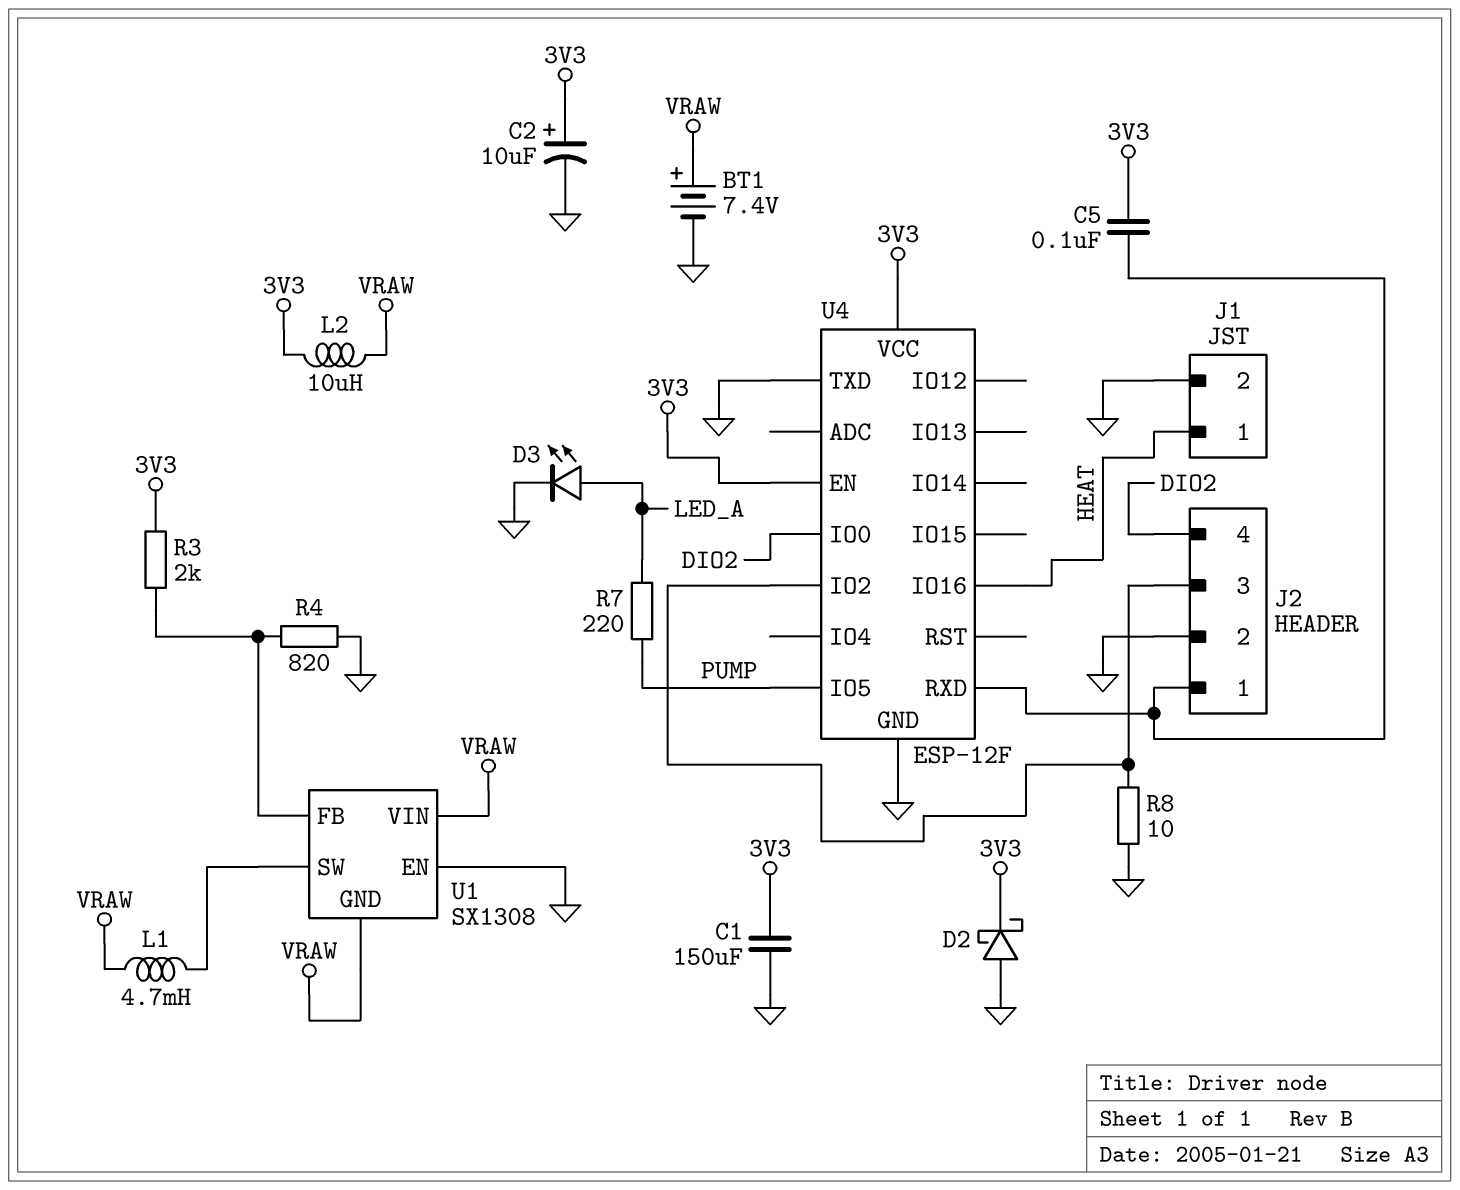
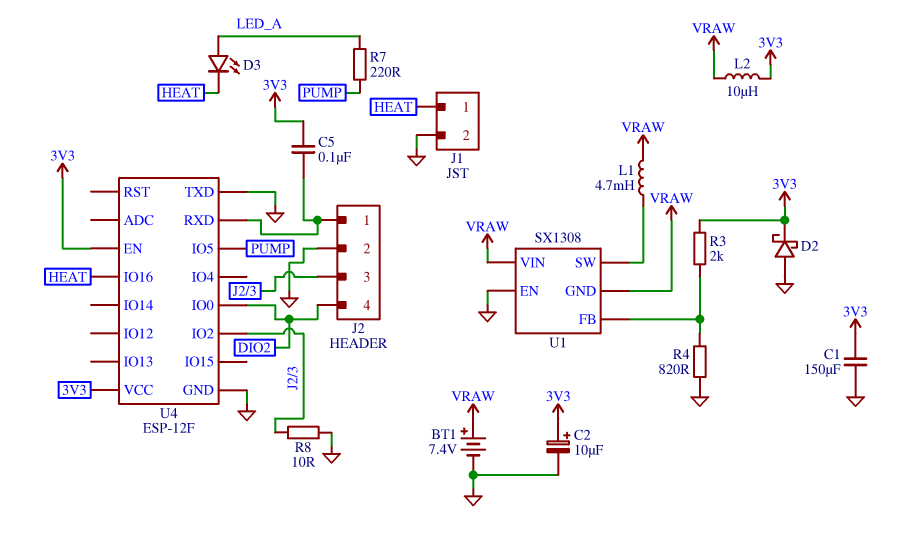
D3: LED (A LED_A, K GND) -> LED (A LED_A, K HEAT)

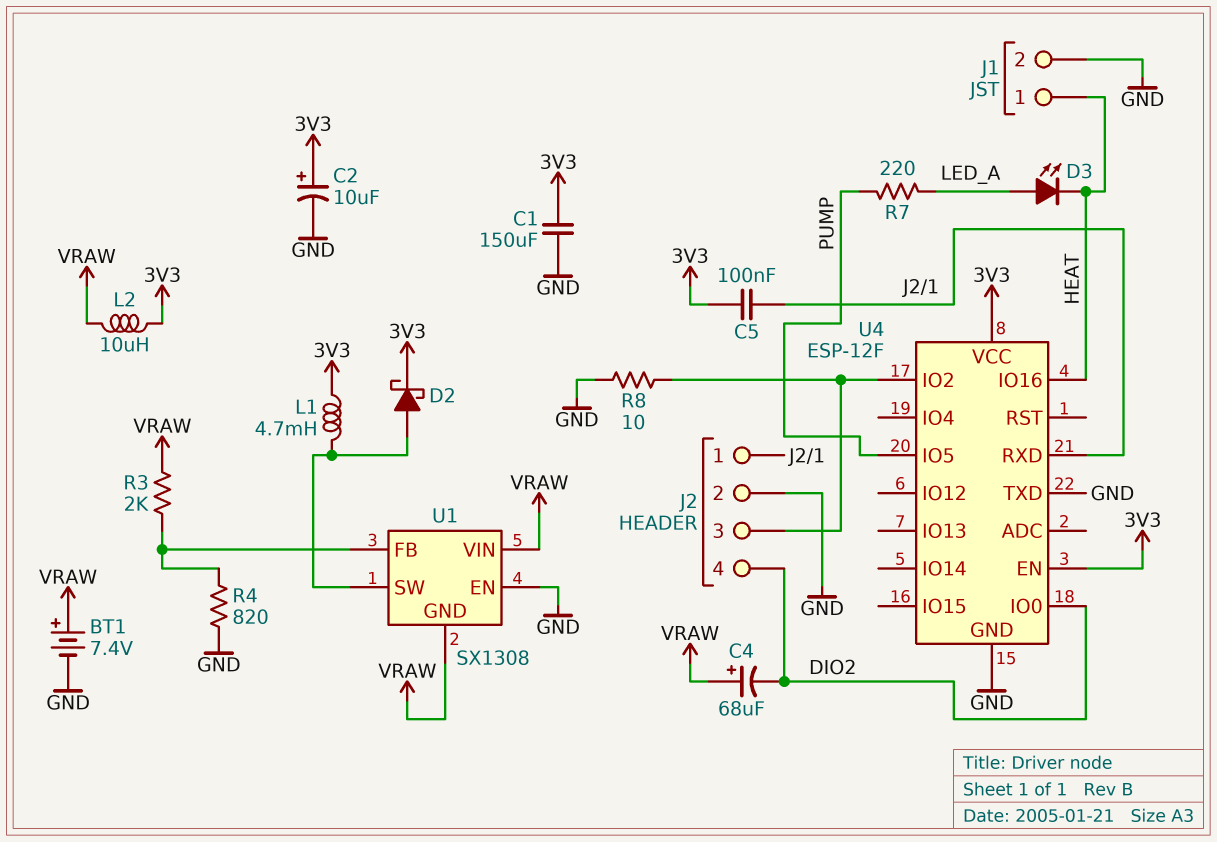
C4: none -> 68uF (plus VRAW, minus DIO2)
D2: schottky (A GND, K 3V3) -> schottky (A U1/SW, K 3V3)
L1: 4.7mH (U1/SW, VRAW) -> 4.7mH (3V3, U1/SW)
R3: 2k (3V3, U1/FB) -> 2k (U1/FB, VRAW)

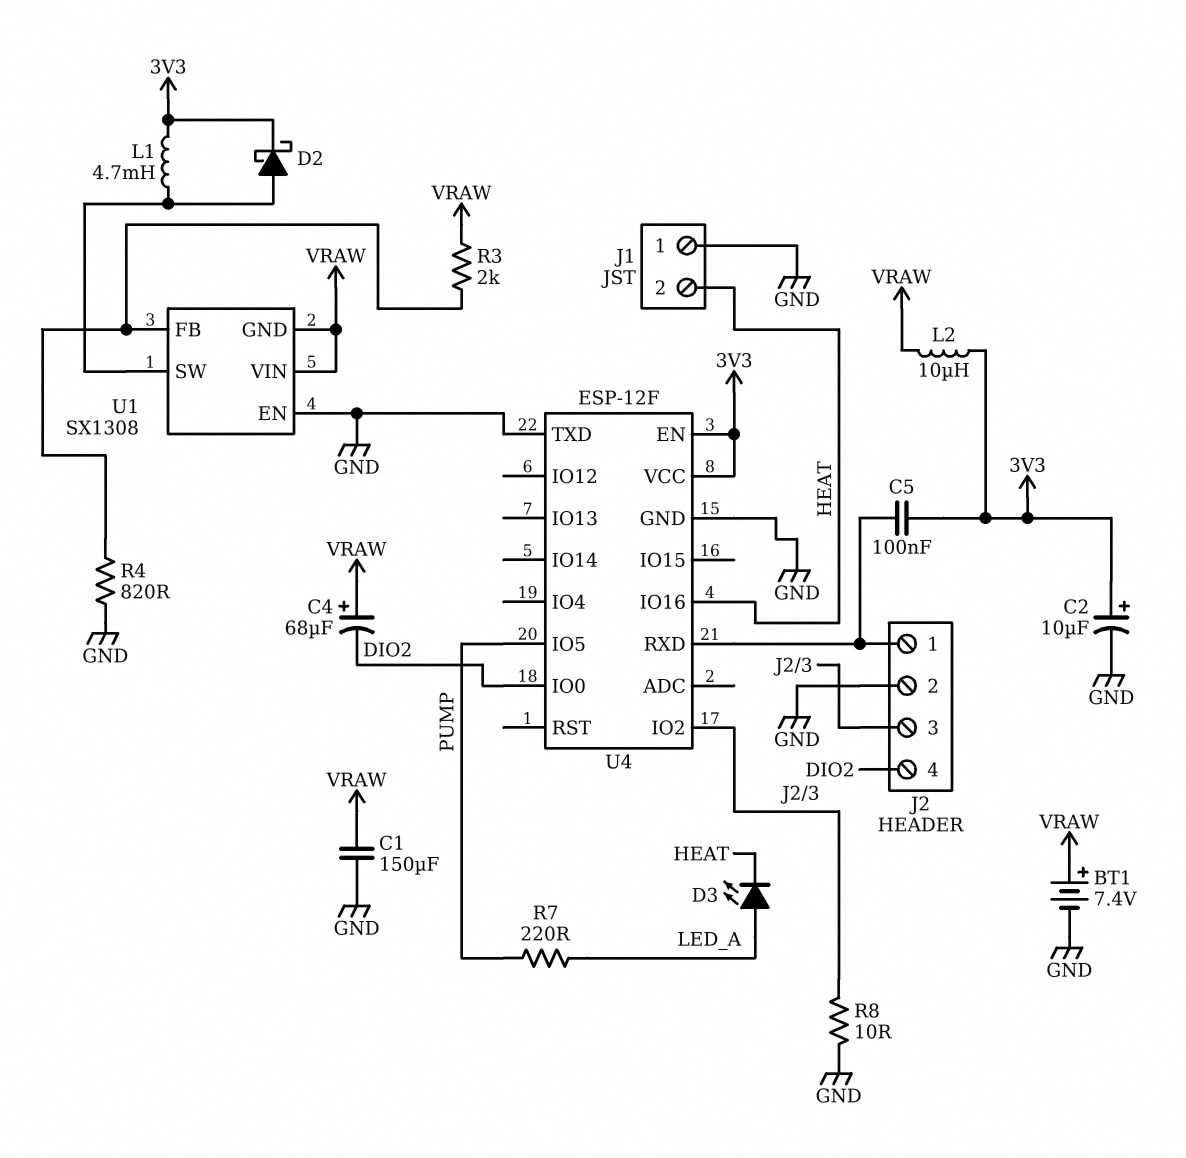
C1: 150uF (3V3, GND) -> 150uF (GND, VRAW)
J1 pin 1: HEAT -> GND
J1 pin 2: GND -> HEAT

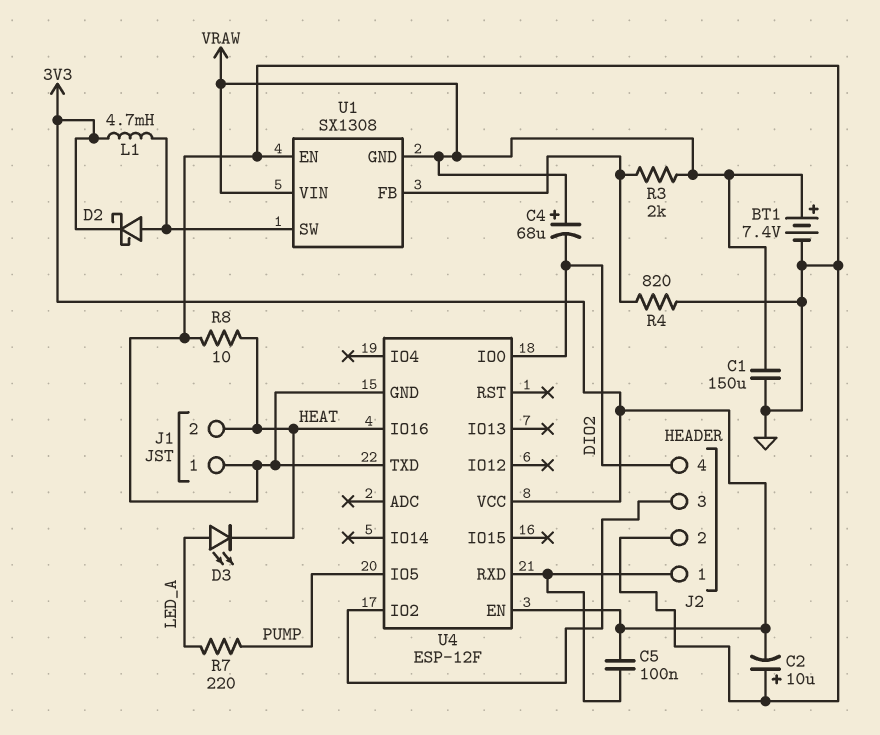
C2: 10uF (plus 3V3, minus GND) -> 10uF (plus GND, minus 3V3)
L2: 10uH (3V3, VRAW) -> none
R8: 10 (GND, J2/3) -> 10 (GND, HEAT)

